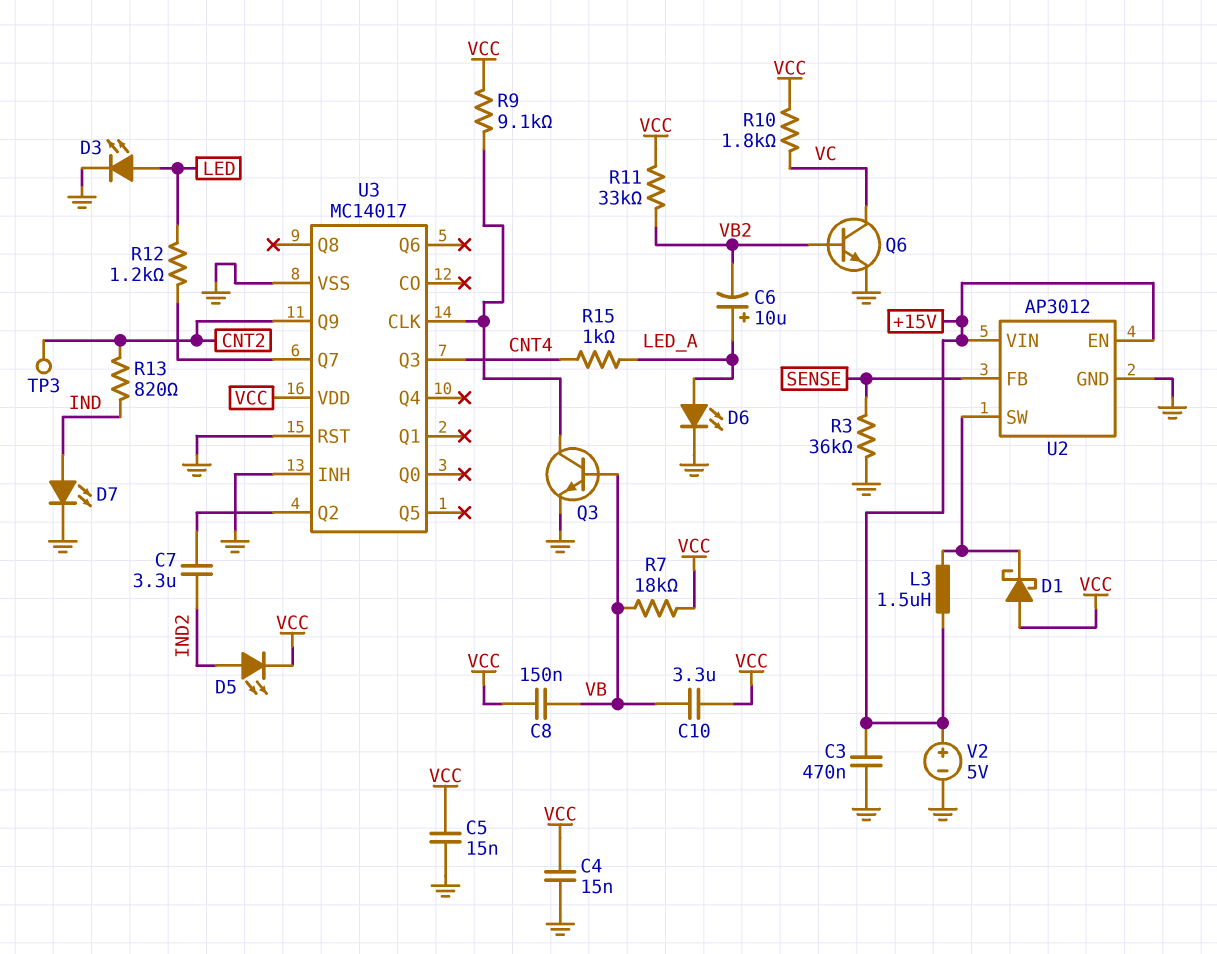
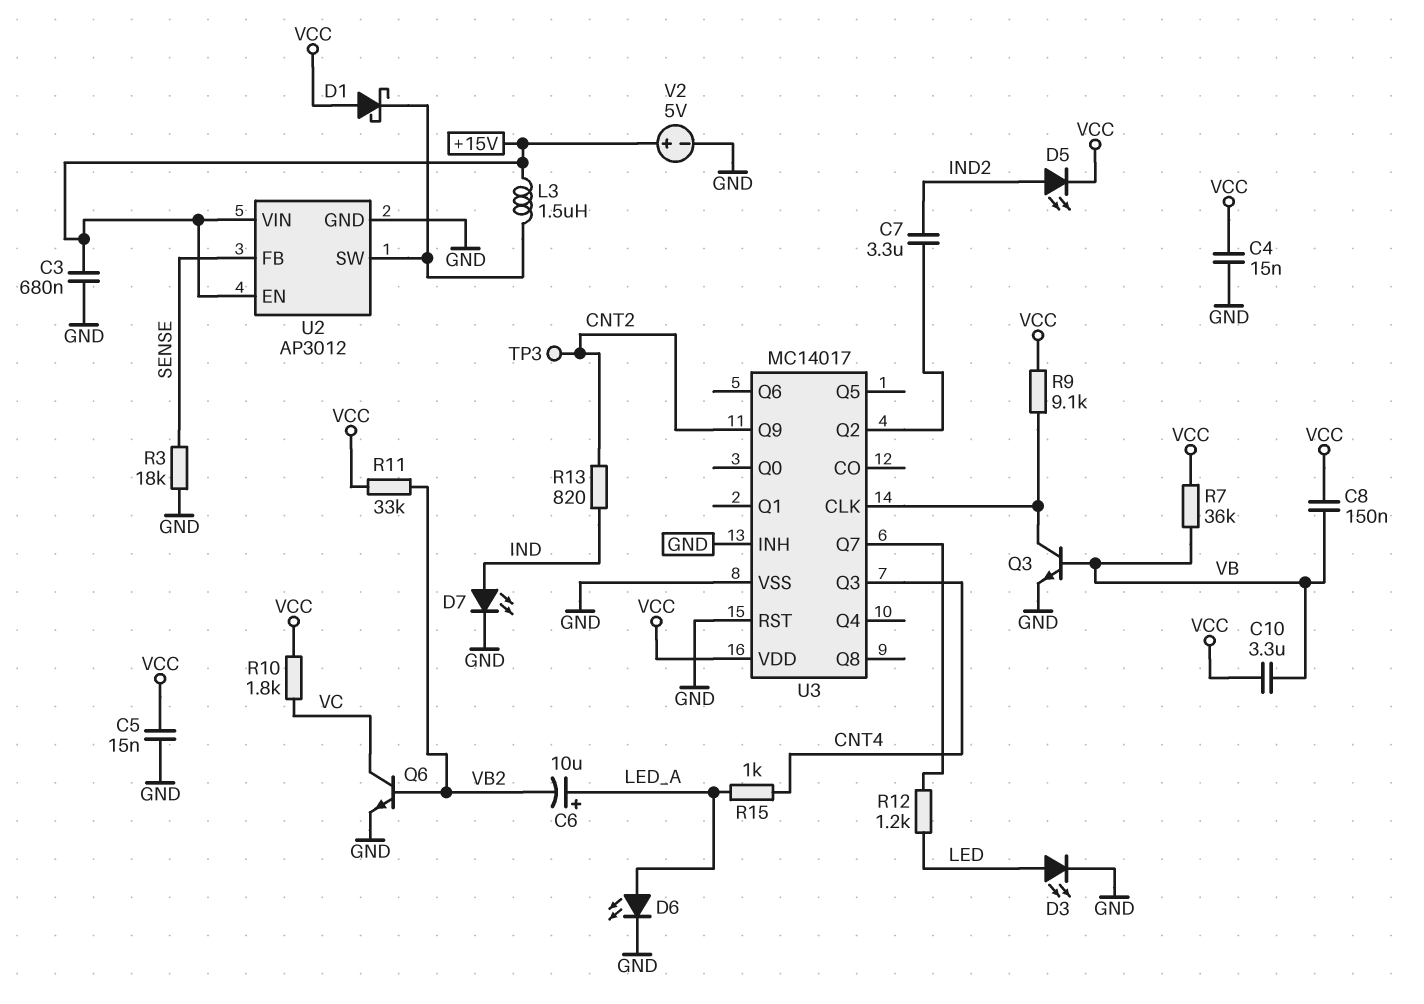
C3: 470nF (+15V, GND) -> 680nF (+15V, GND)
R3: 36k (GND, SENSE) -> 18k (GND, SENSE)
R7: 18k (VB, VCC) -> 36k (VB, VCC)

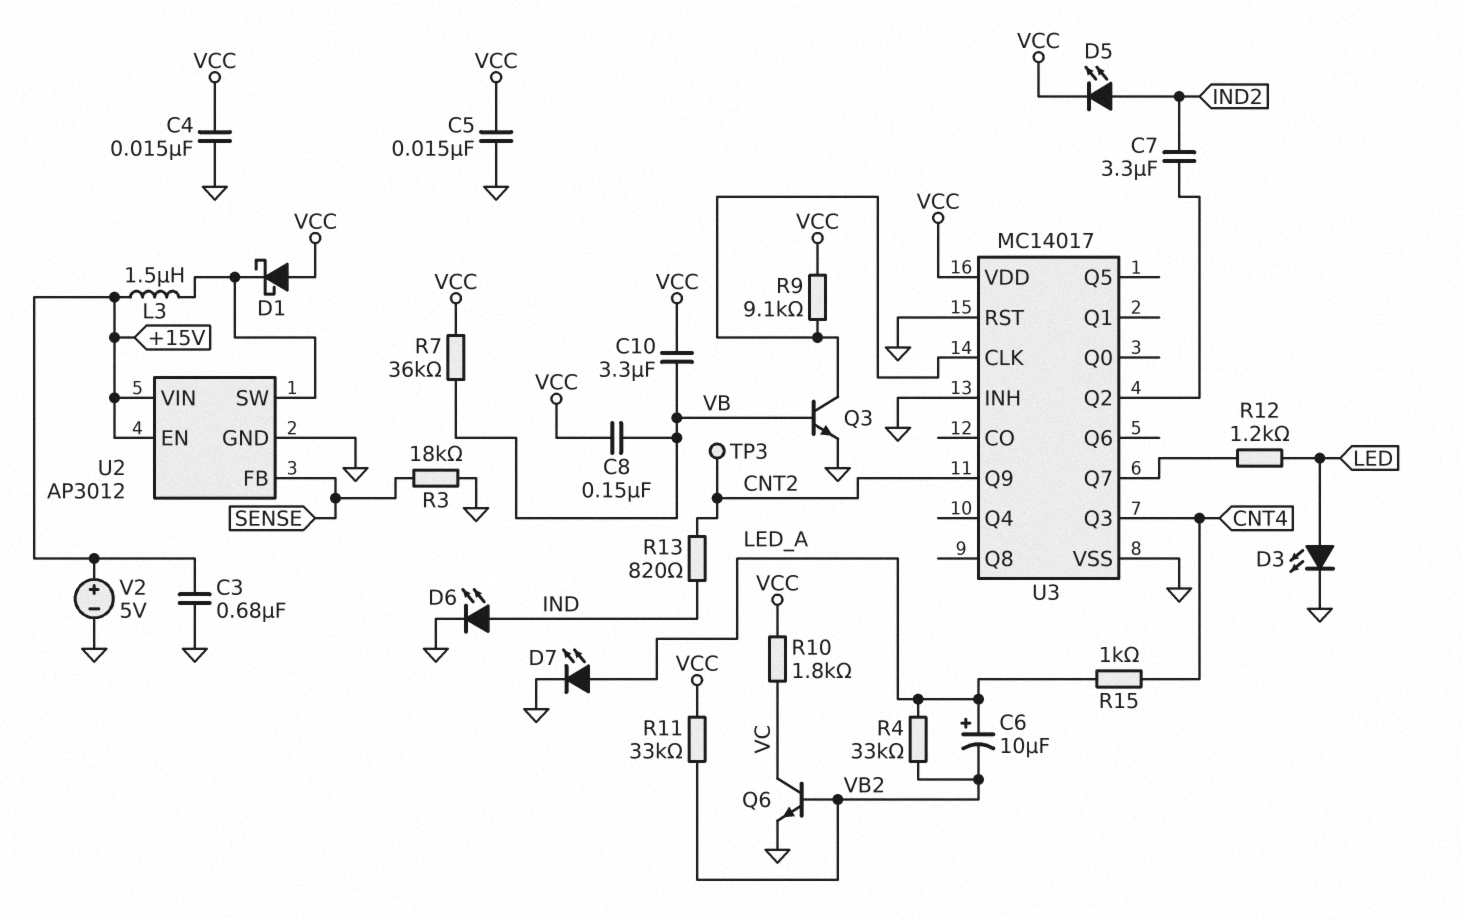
D6: LED (A LED_A, K GND) -> LED (A IND, K GND)
D7: LED (A IND, K GND) -> LED (A LED_A, K GND)
R4: none -> 33k (LED_A, VB2)

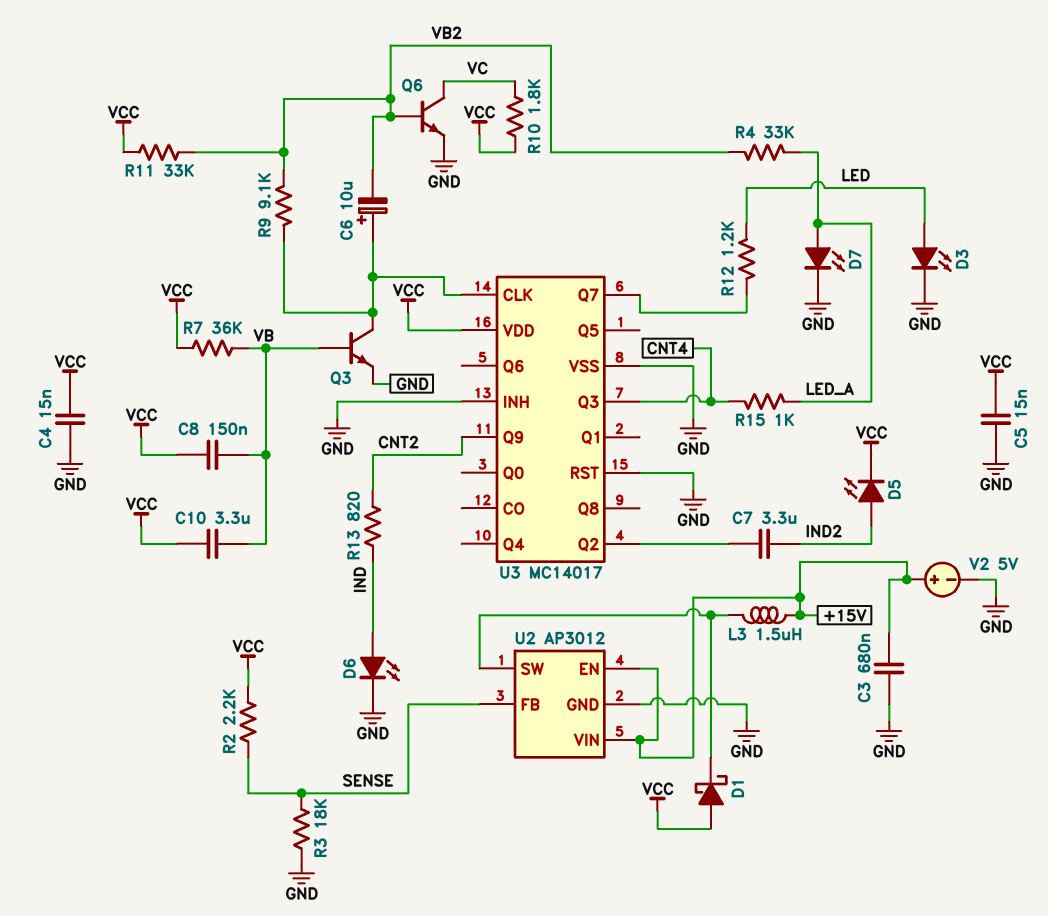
C6: 10uF (plus LED_A, minus VB2) -> 10uF (plus U3/CLK, minus VB2)
R2: none -> 2.2k (SENSE, VCC)
R9: 9.1k (U3/CLK, VCC) -> 9.1k (U3/CLK, VB2)
TP3: test point (CNT2) -> none

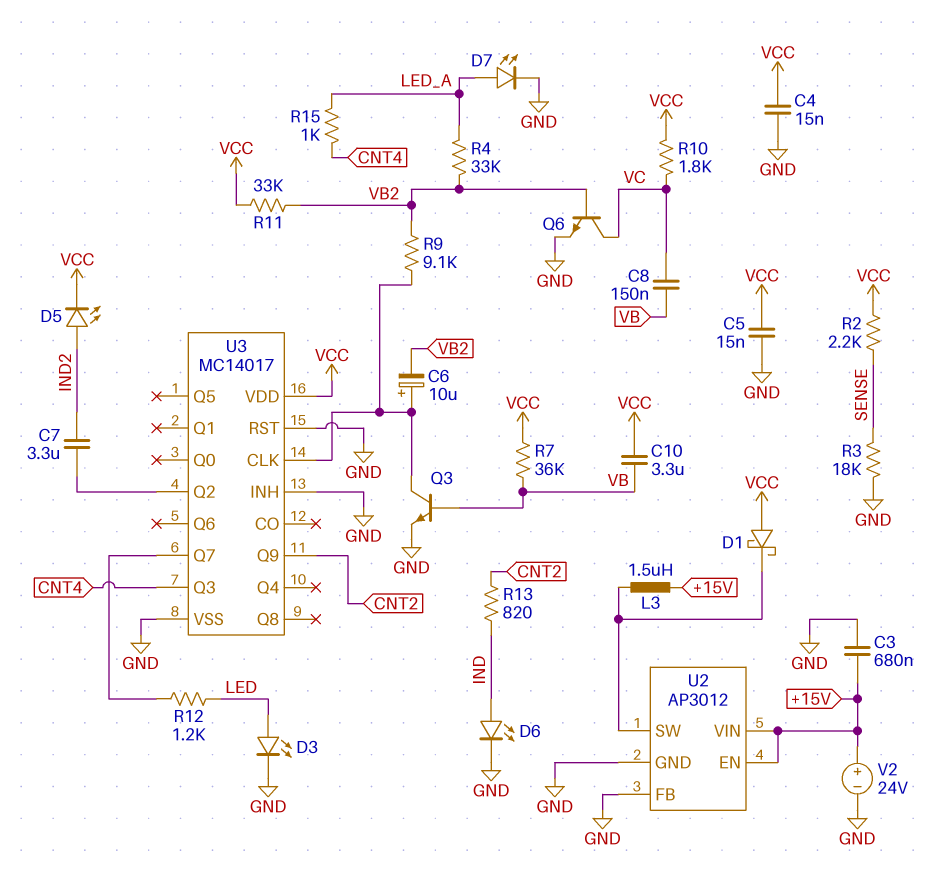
C8: 150nF (VB, VCC) -> 150nF (VB, VC)
U2 pin FB: SENSE -> GND
V2: 5V (plus +15V, minus GND) -> 24V (plus +15V, minus GND)

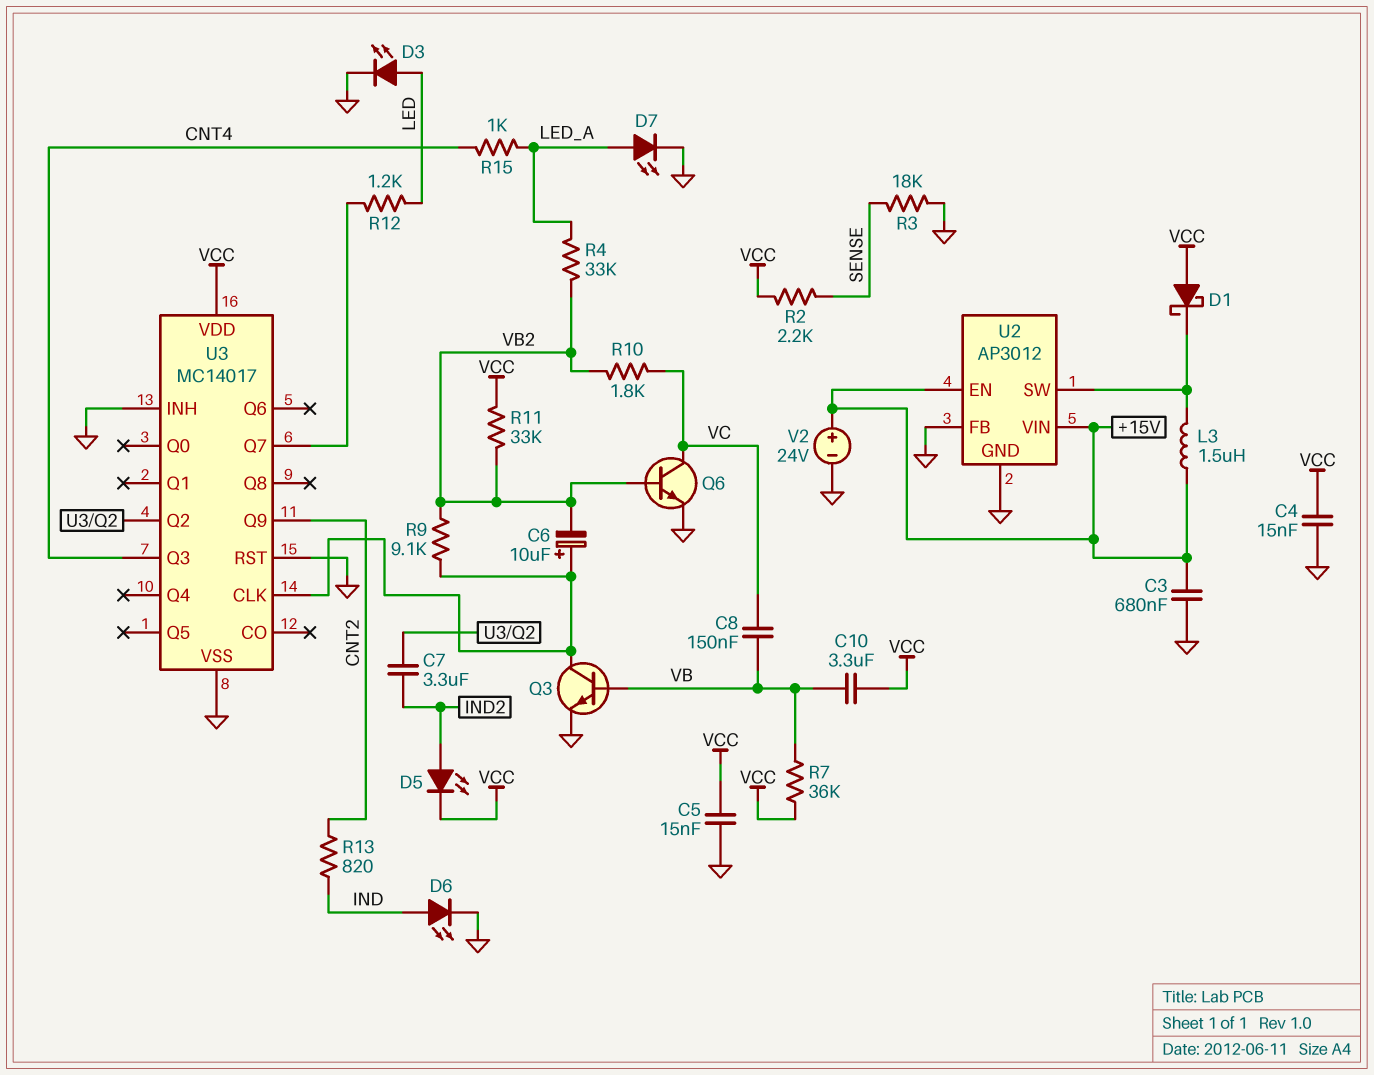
R10: 1.8k (VC, VCC) -> 1.8k (VB2, VC)

